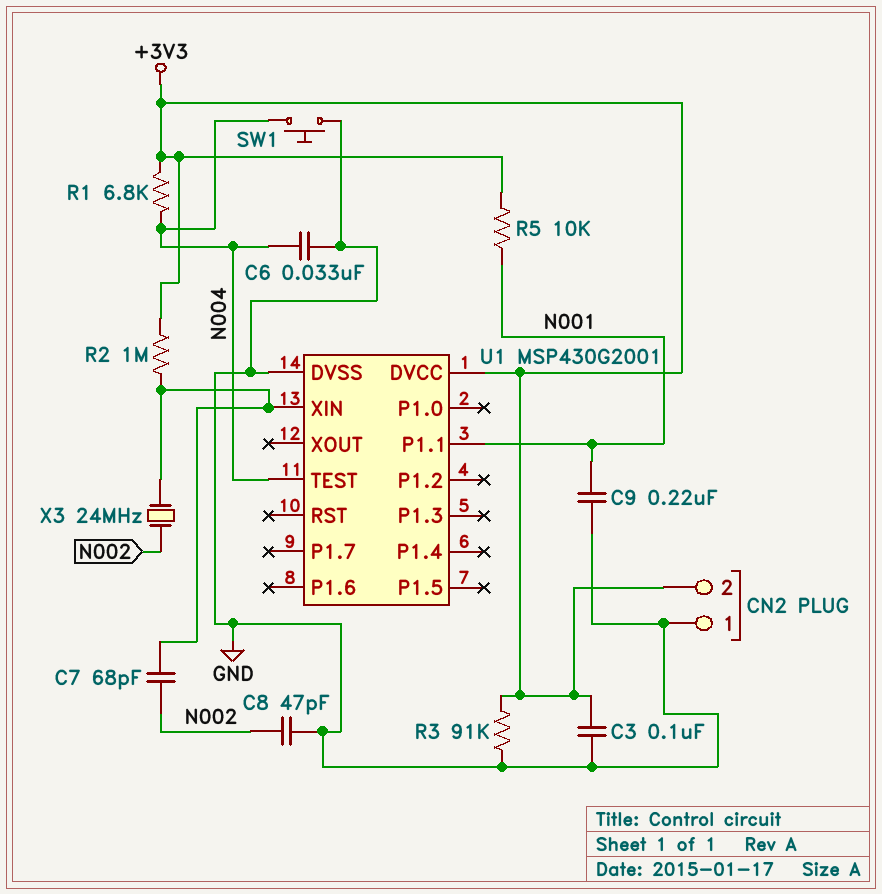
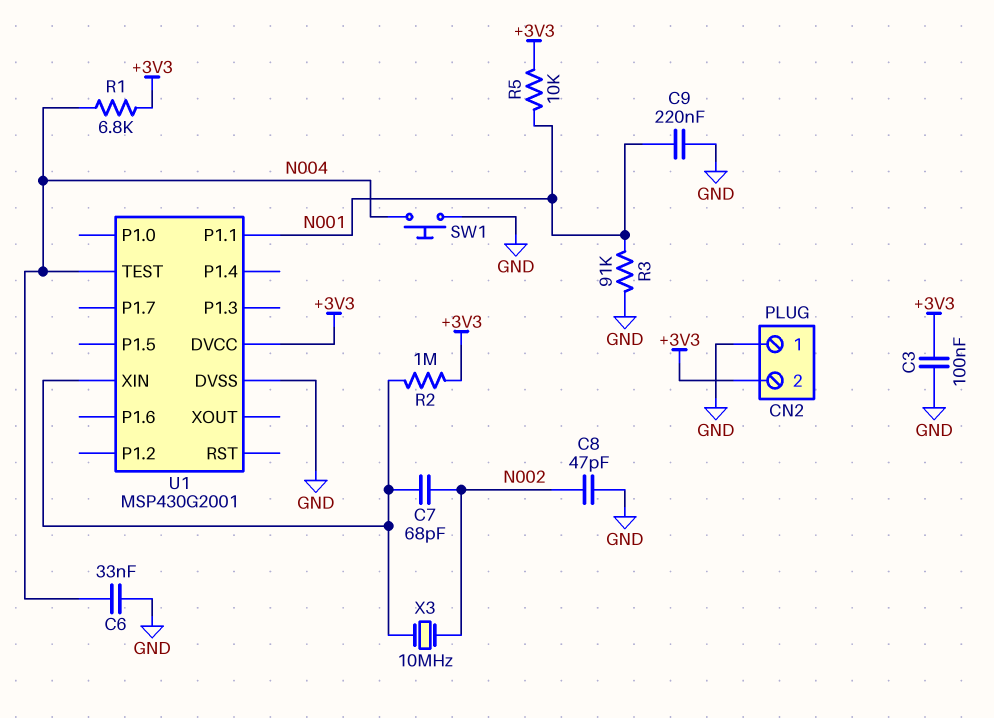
R3: 91k (+3V3, GND) -> 91k (GND, N001)
X3: 24MHz (N002, U1/XIN) -> 10MHz (N002, U1/XIN)

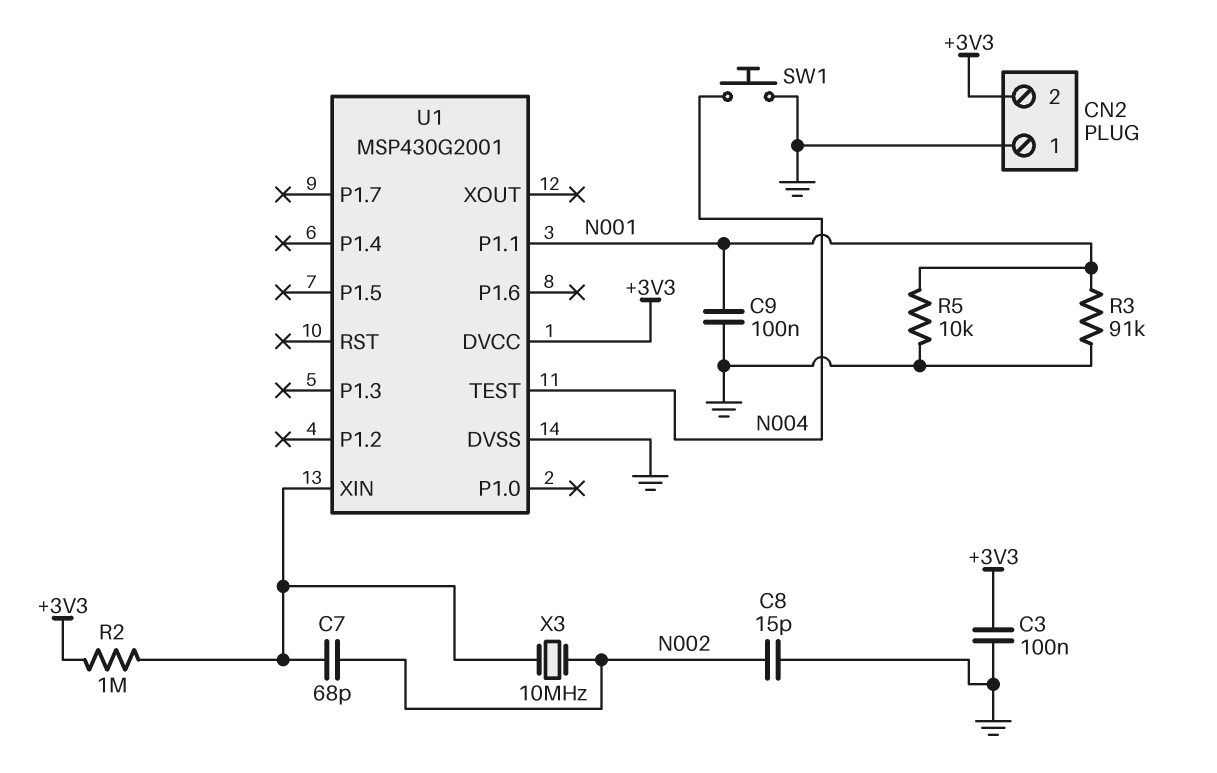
C6: 33nF (GND, N004) -> none
C8: 47pF (GND, N002) -> 15pF (GND, N002)
C9: 220nF (GND, N001) -> 100nF (GND, N001)
R1: 6.8k (+3V3, N004) -> none
R5: 10k (+3V3, N001) -> 10k (GND, N001)

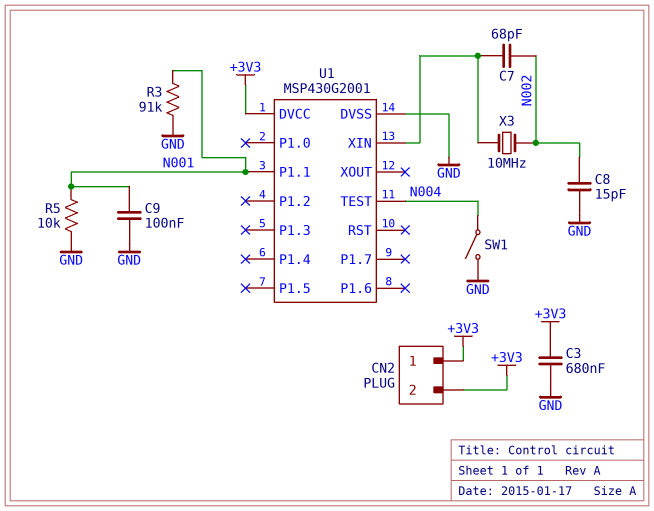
C3: 100nF (+3V3, GND) -> 680nF (+3V3, GND)
CN2 pin 1: GND -> +3V3
R2: 1M (+3V3, U1/XIN) -> none
SW1: button (GND, N004) -> switch (GND, N004)

